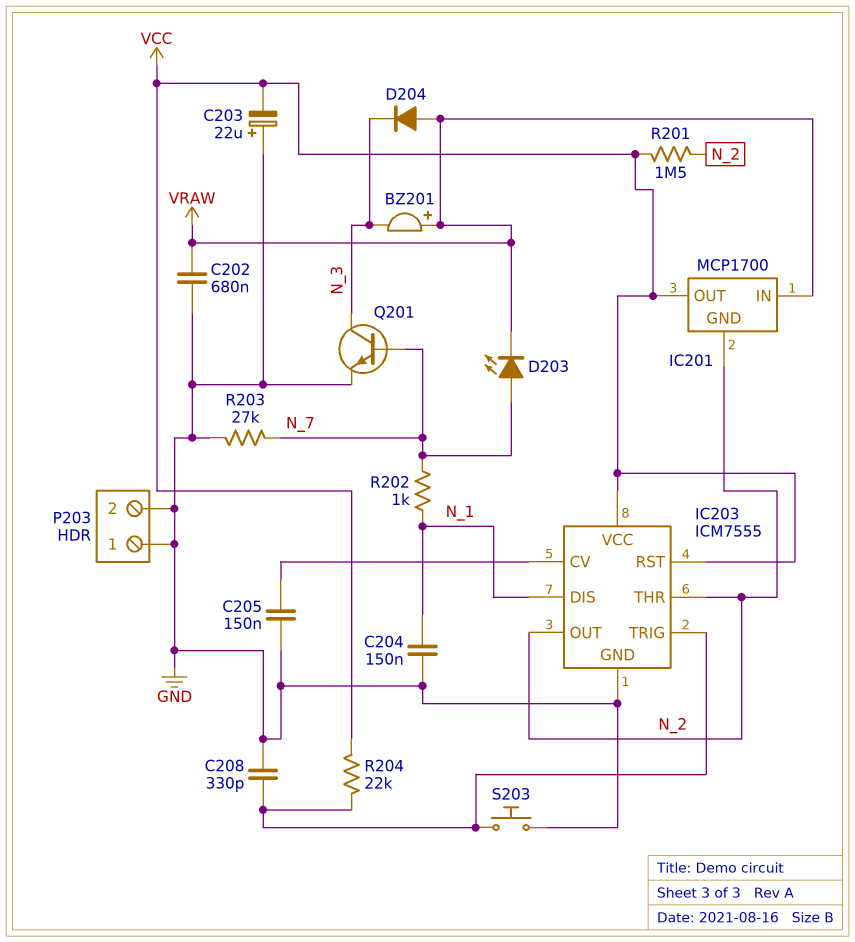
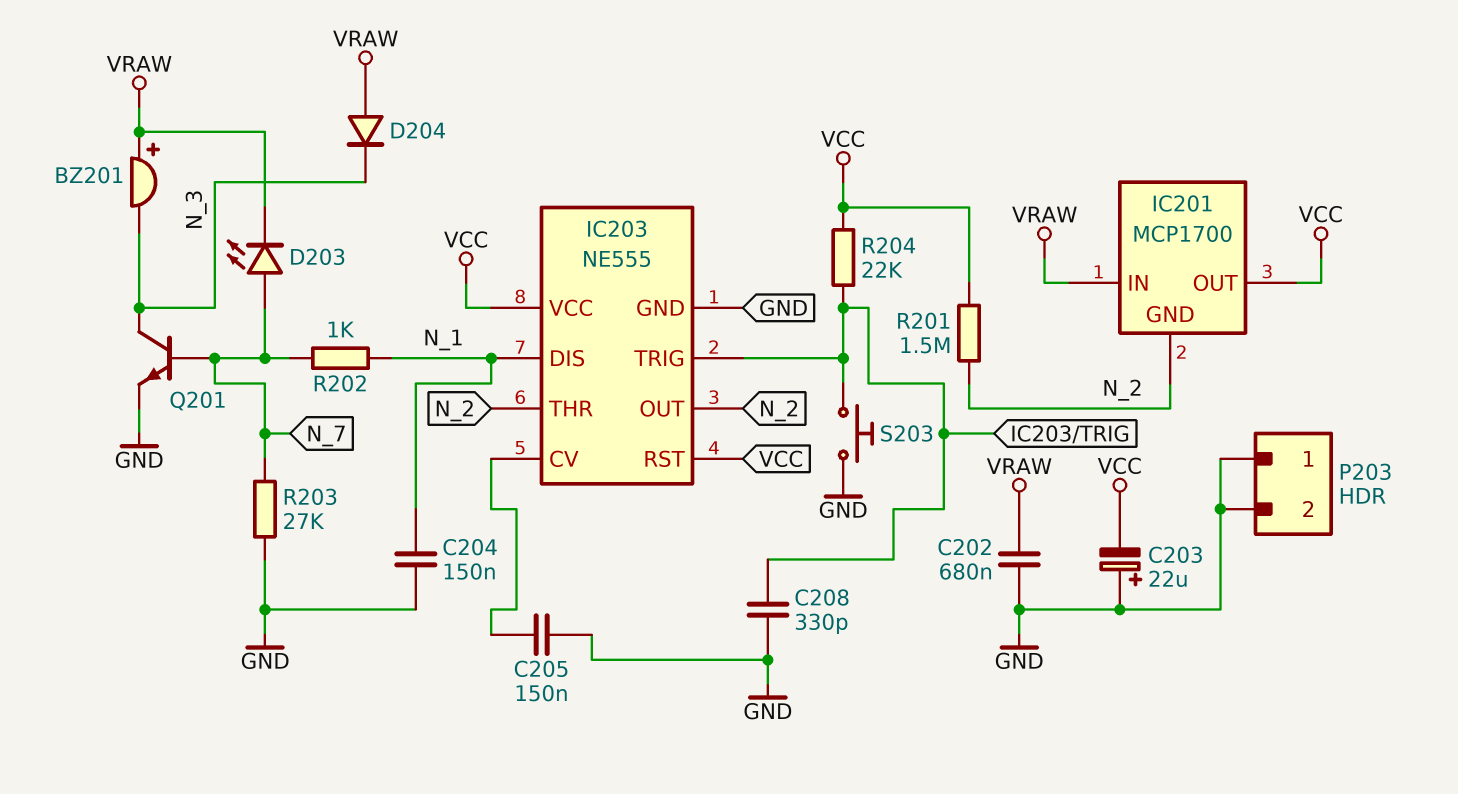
IC203: ICM7555 -> NE555

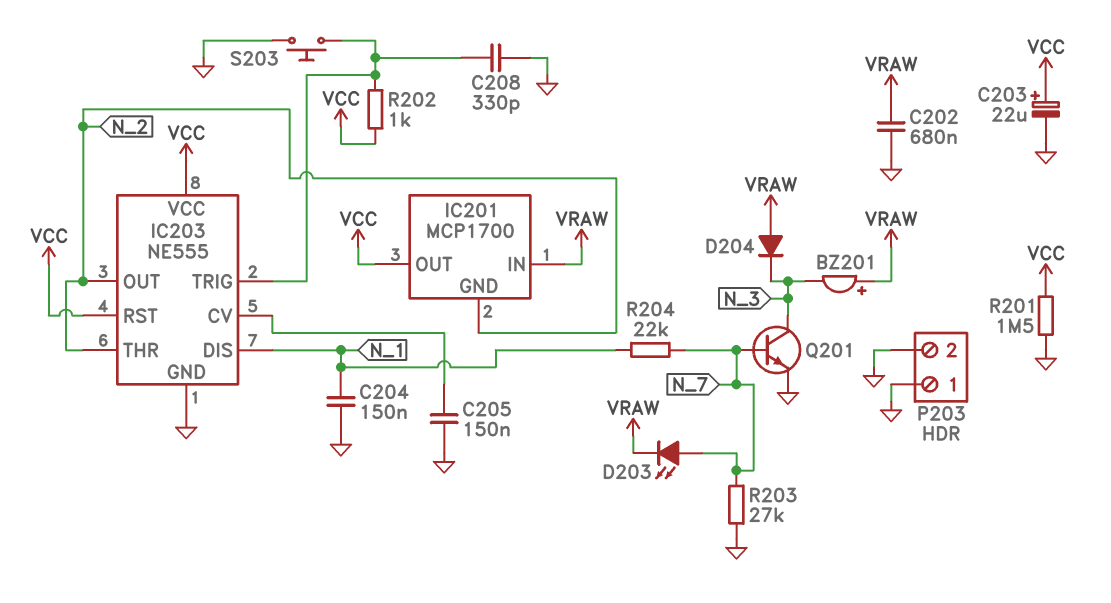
C203: 22uF (plus GND, minus VCC) -> 22uF (plus VCC, minus GND)
R201: 1.5M (N_2, VCC) -> 1.5M (GND, VCC)
R202: 1k (N_1, N_7) -> 1k (IC203/TRIG, VCC)
R204: 22k (IC203/TRIG, VCC) -> 22k (N_1, N_7)

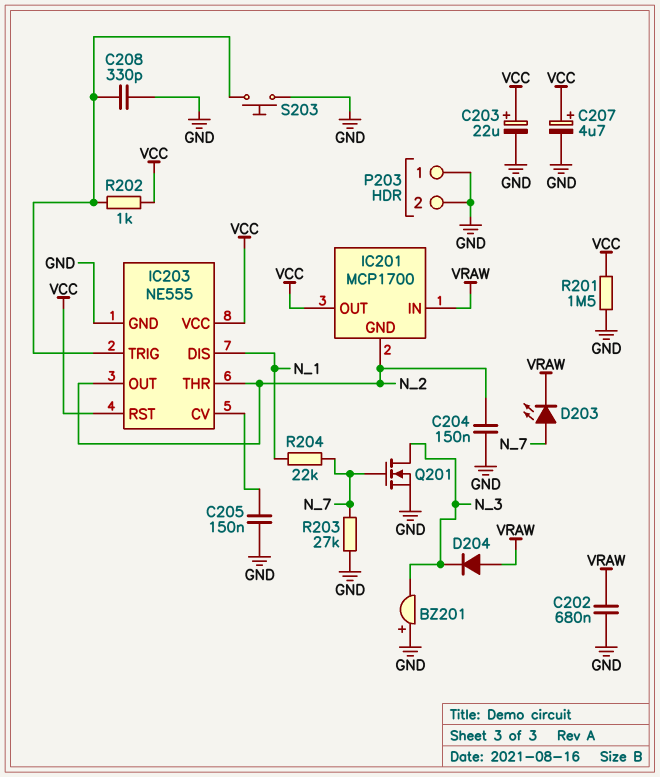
BZ201: buzzer (plus VRAW, minus N_3) -> buzzer (plus GND, minus N_3)
C204: 150nF (GND, N_1) -> 150nF (GND, N_2)
C207: none -> 4.7uF (plus VCC, minus GND)
Q201: NPN (B N_7, C N_3, E GND) -> NMOS (G N_7, D N_3, S GND)

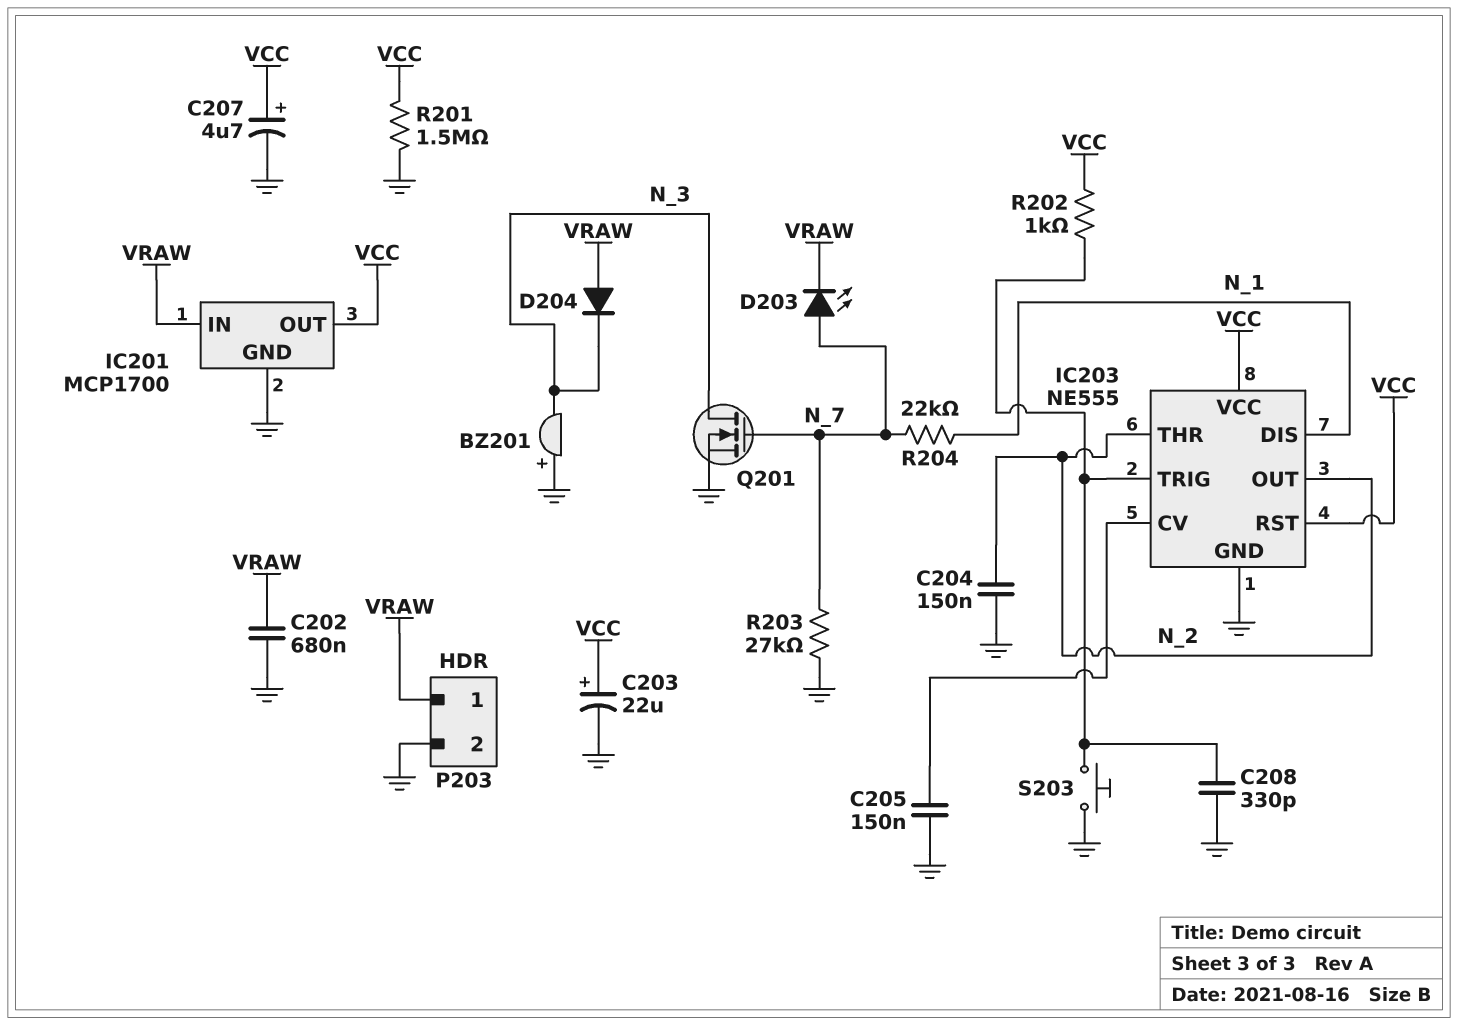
IC201 pin GND: N_2 -> GND
P203 pin 1: GND -> VRAW

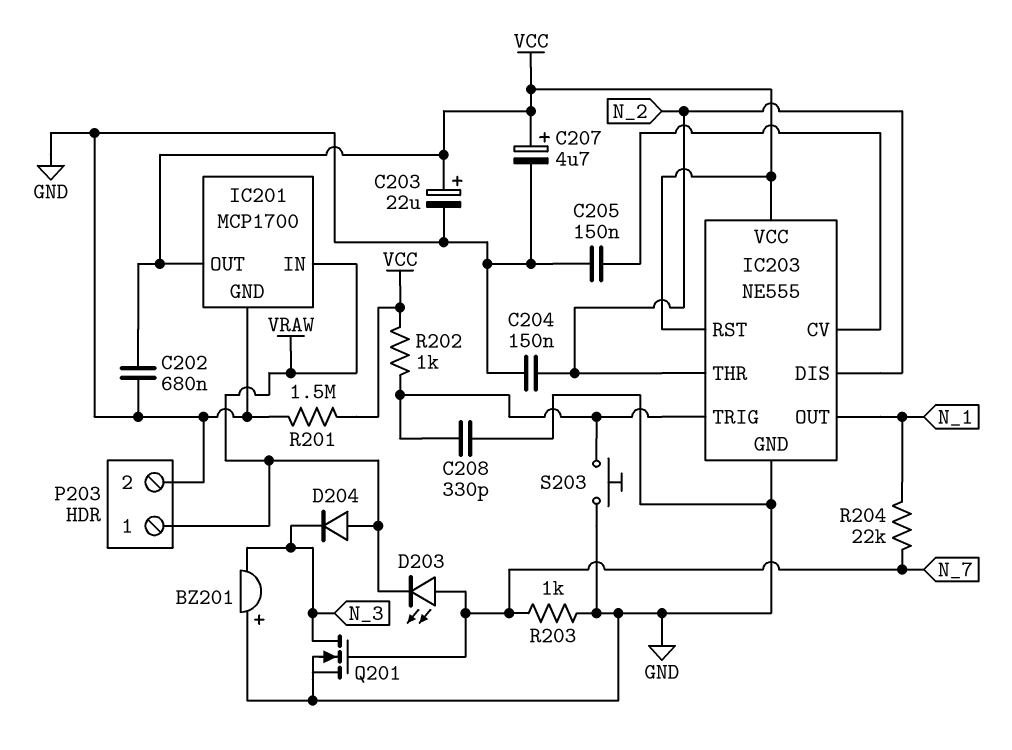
C202: 680nF (GND, VRAW) -> 680nF (GND, VCC)
IC203 pin DIS: N_1 -> N_2
IC203 pin OUT: N_2 -> N_1
R203: 27k (GND, N_7) -> 1k (GND, N_7)

